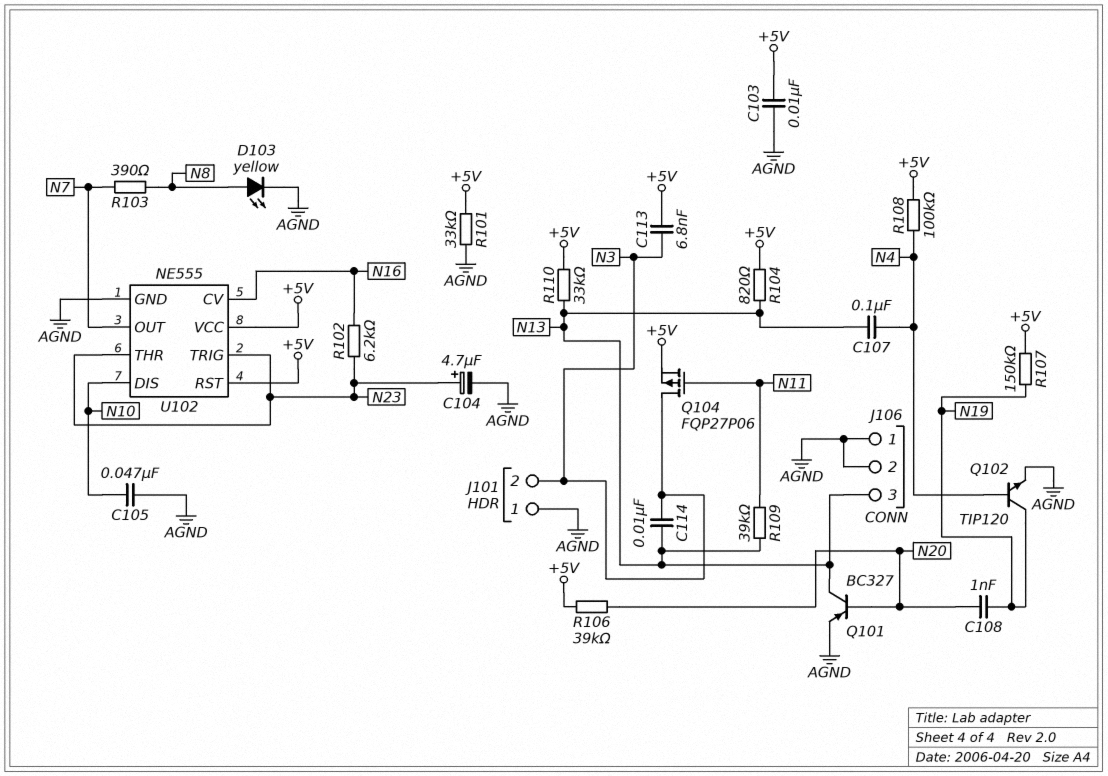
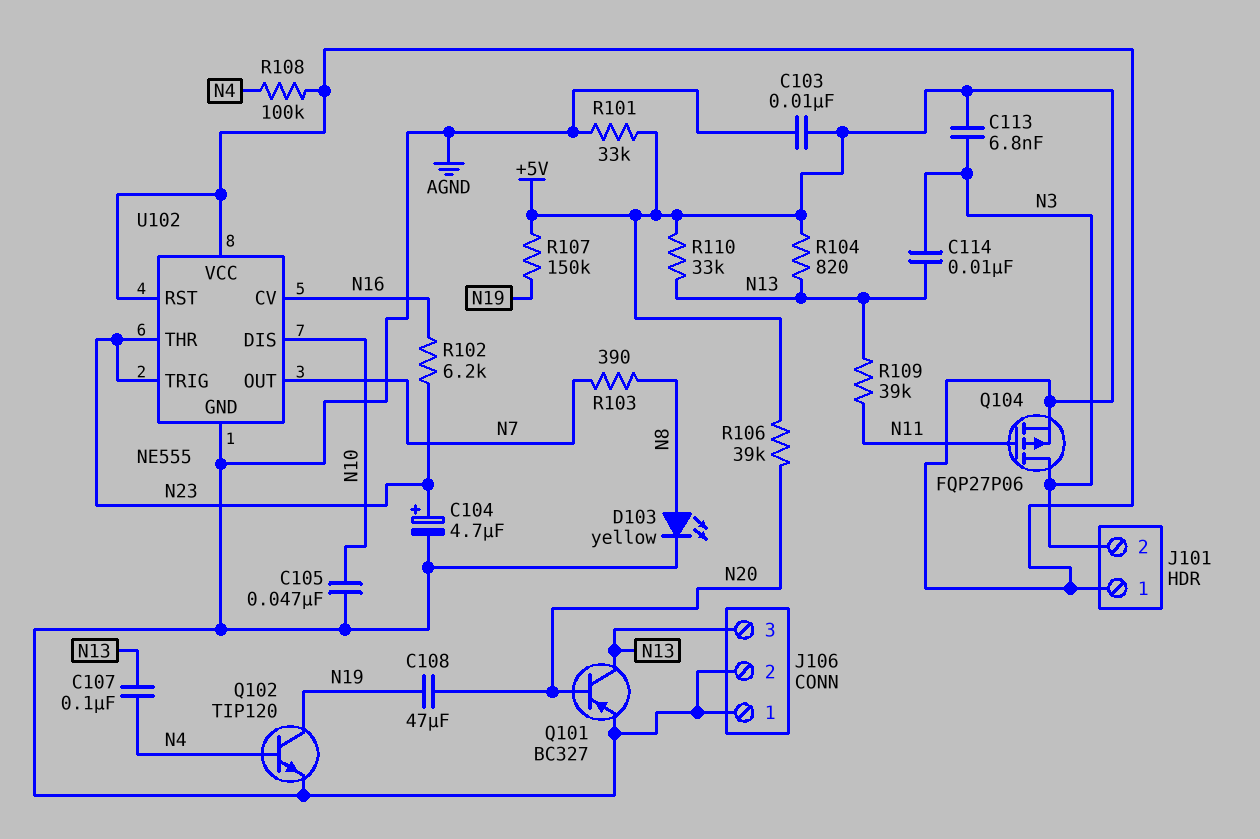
C108: 1nF (N19, N20) -> 47uF (N19, N20)
J101 pin 1: AGND -> +5V

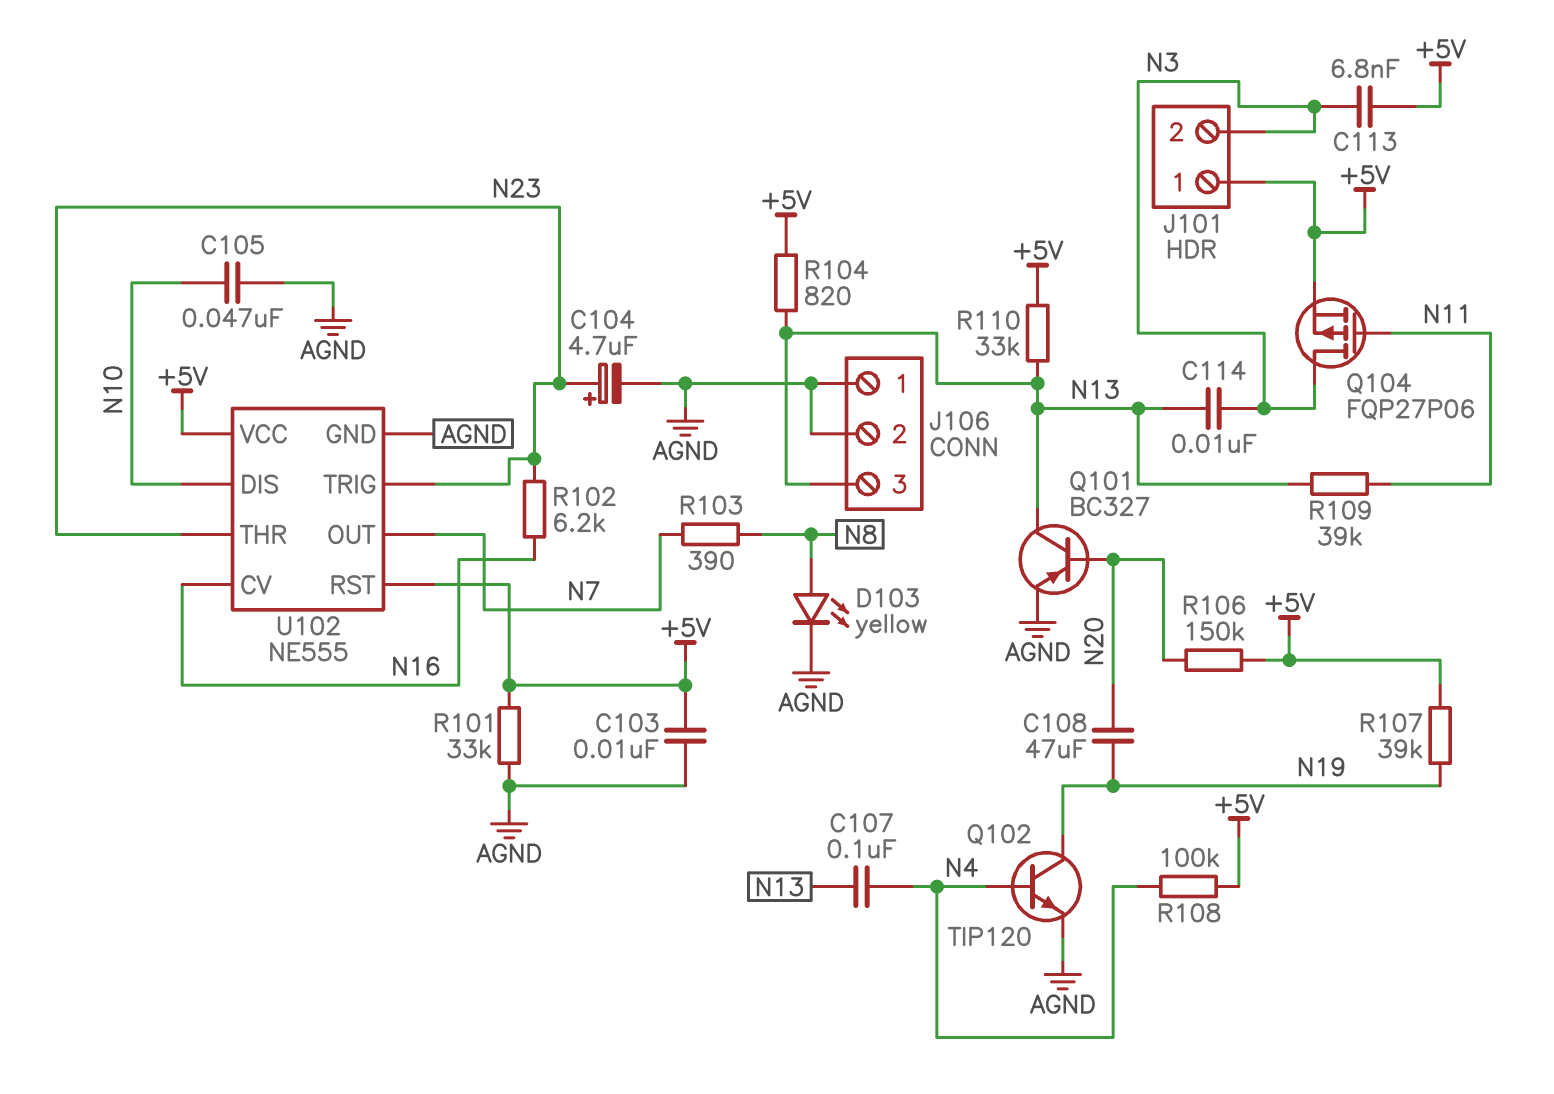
R106: 39k (+5V, N20) -> 150k (+5V, N20)
R107: 150k (+5V, N19) -> 39k (+5V, N19)

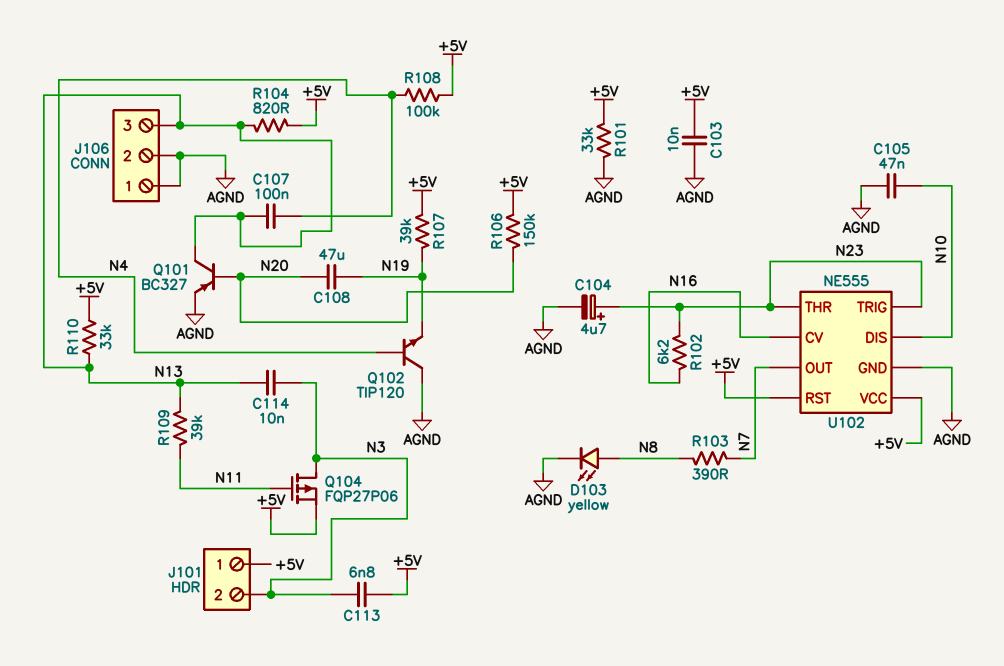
Q102: NPN TIP120 (B N4, C N19, E AGND) -> NPN TIP120 (B N4, C AGND, E N19)

